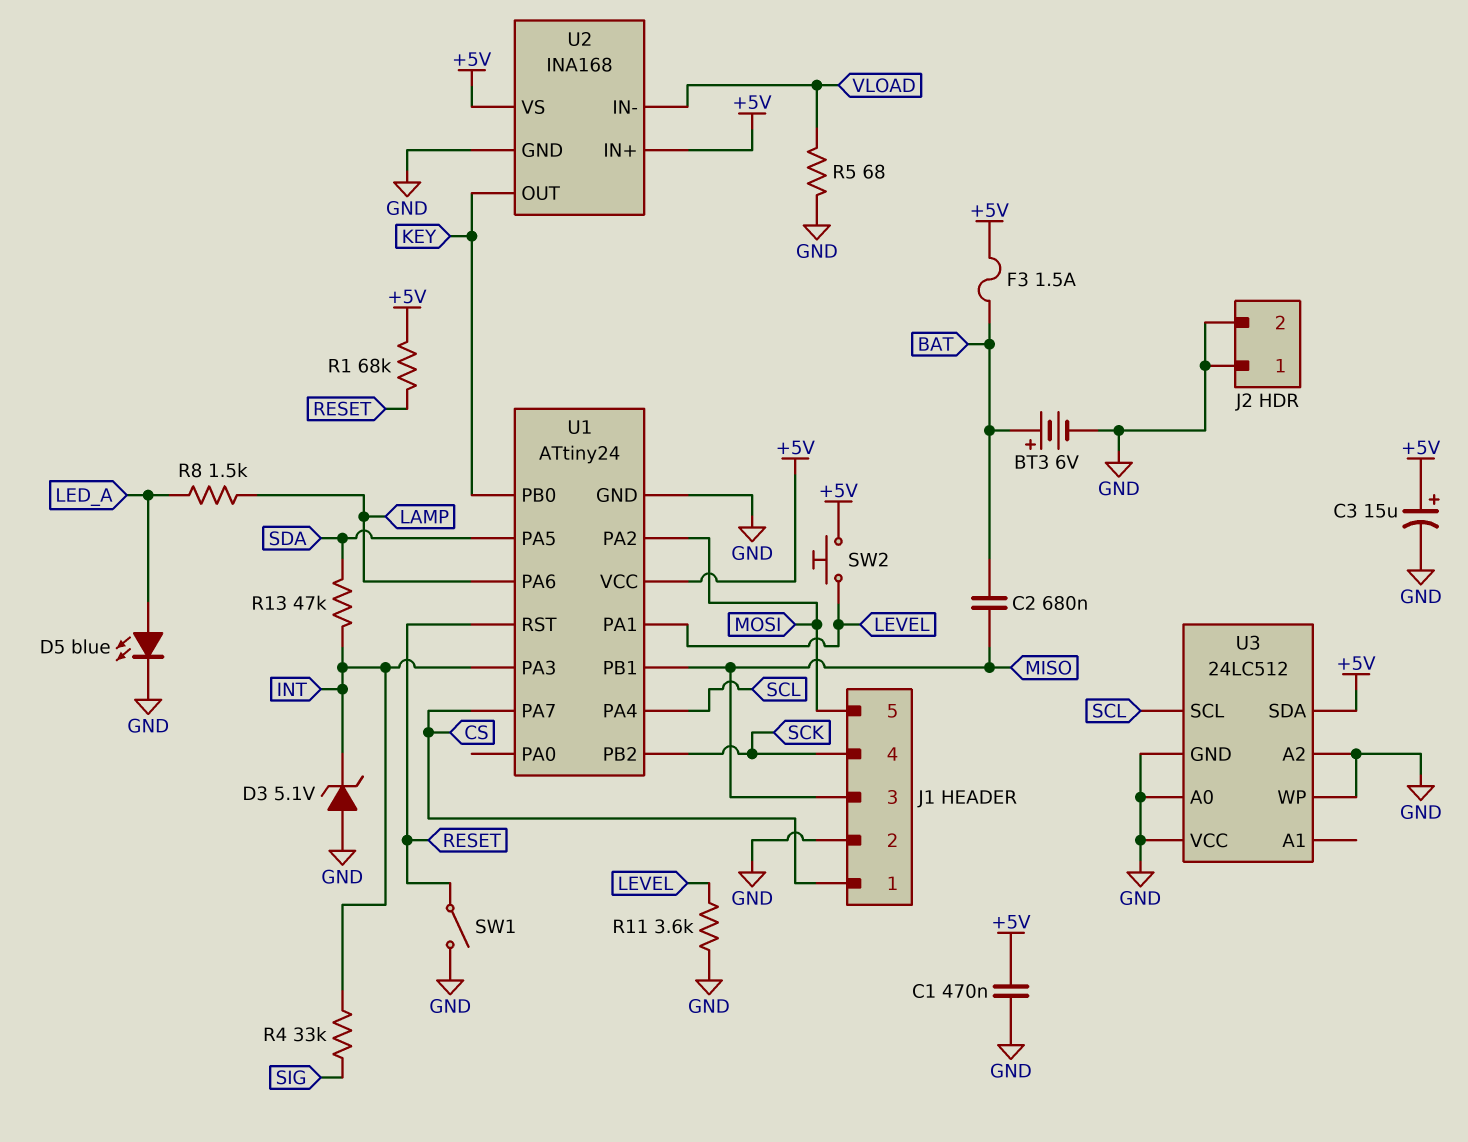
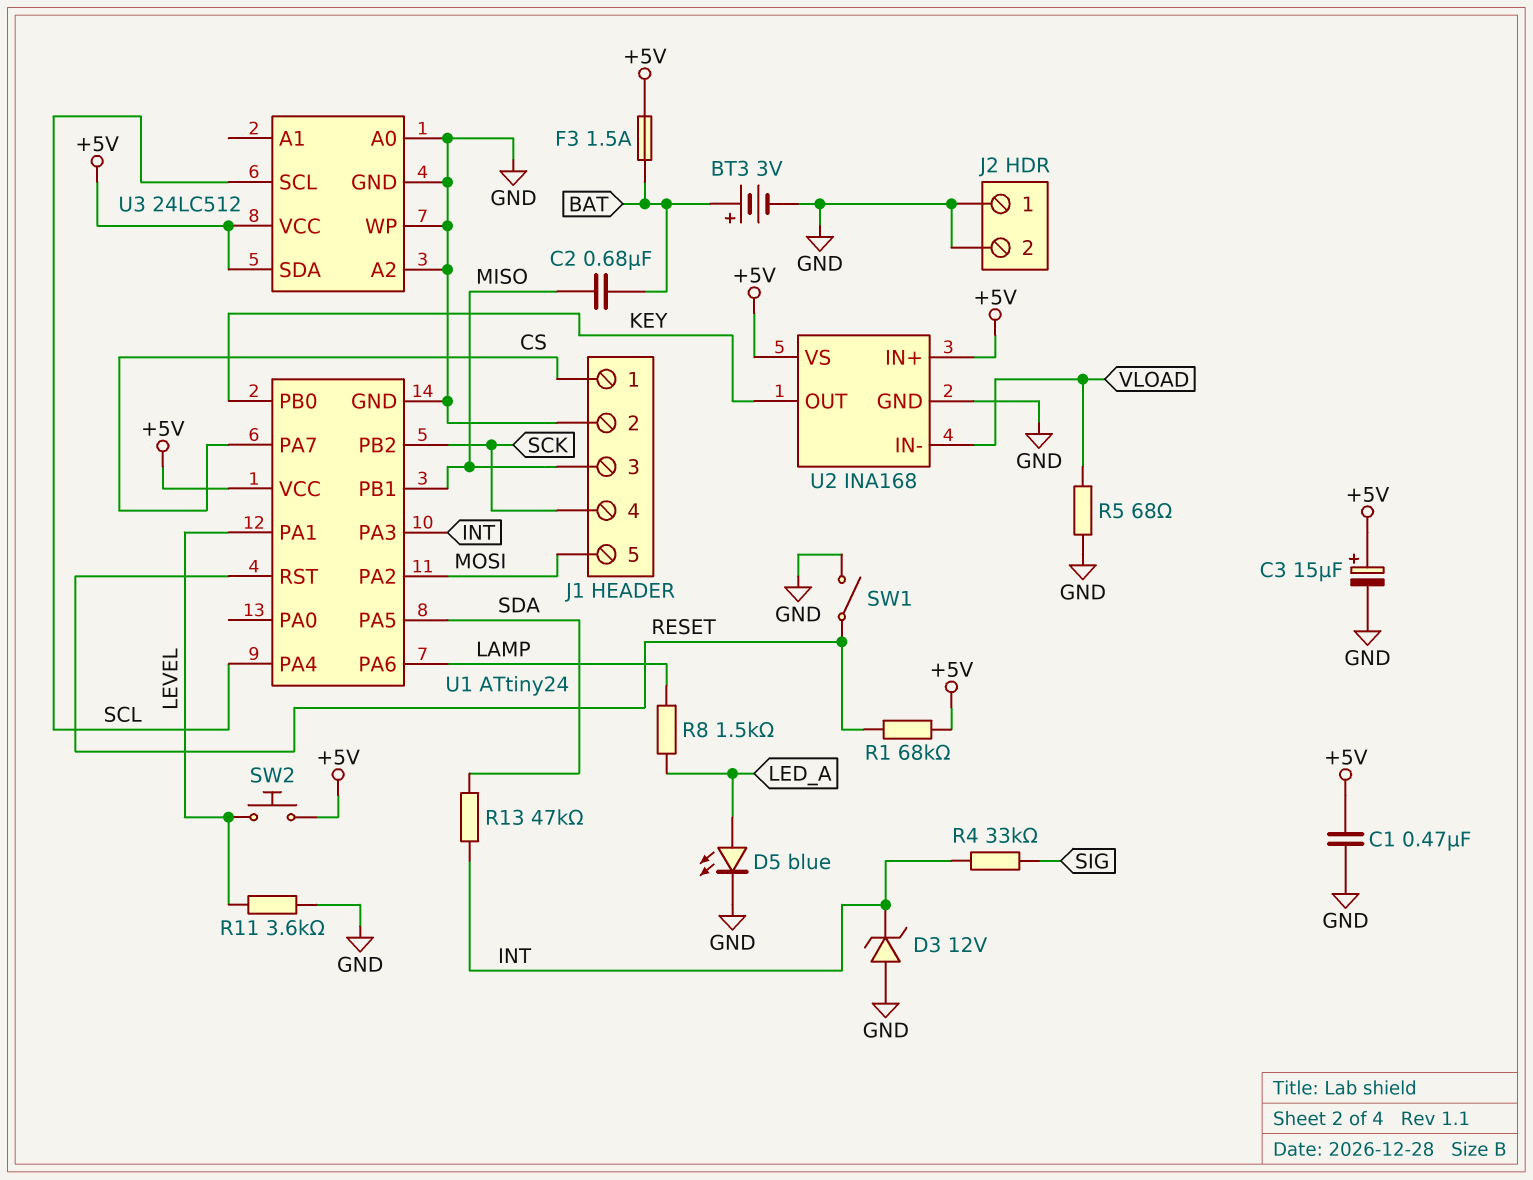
BT3: 6V (plus BAT, minus GND) -> 3V (plus BAT, minus GND)
D3: zener 5.1V (A GND, K INT) -> zener 12V (A GND, K INT)
U3 pin VCC: GND -> +5V

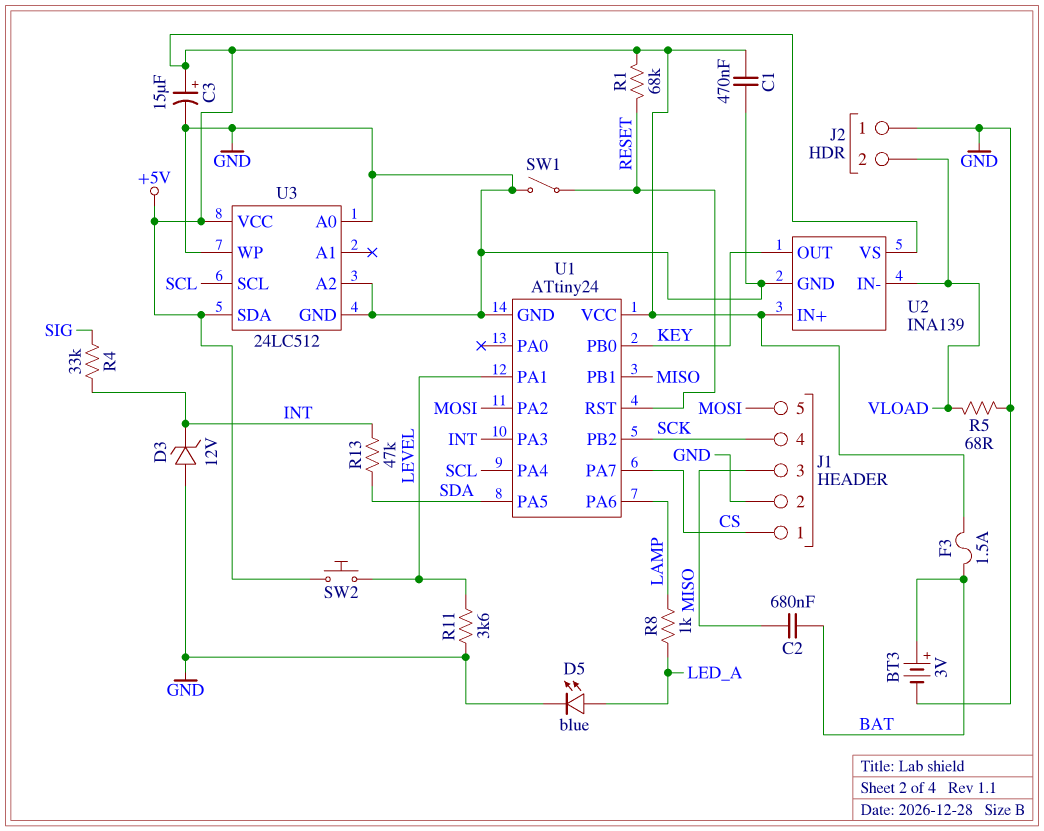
J2 pin 2: GND -> VLOAD
R8: 1.5k (LAMP, LED_A) -> 1k (LAMP, LED_A)
U2: INA168 -> INA139

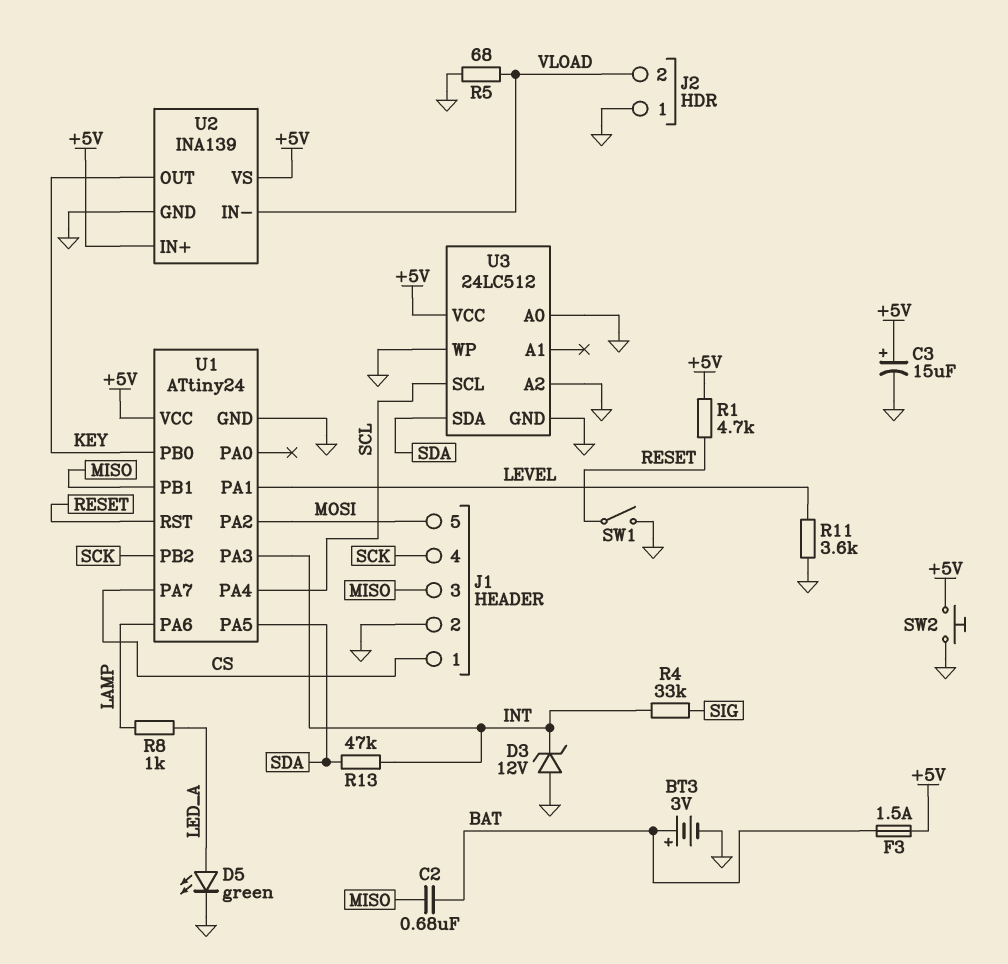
C1: 470nF (+5V, GND) -> none
D5: LED blue (A LED_A, K GND) -> LED green (A LED_A, K GND)
R1: 68k (+5V, RESET) -> 4.7k (+5V, RESET)
SW2: button (+5V, LEVEL) -> button (+5V, GND)
U3 pin SDA: +5V -> SDA

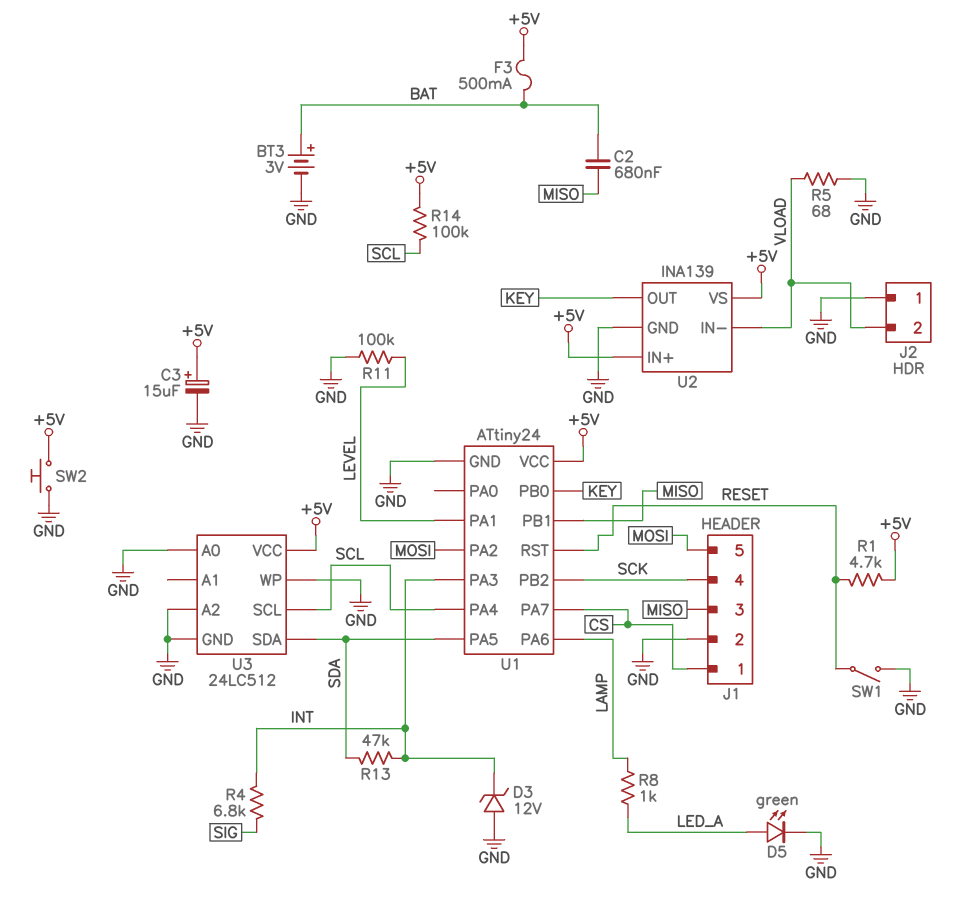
F3: 1.5A (+5V, BAT) -> 500mA (+5V, BAT)
R4: 33k (INT, SIG) -> 6.8k (INT, SIG)
R11: 3.6k (GND, LEVEL) -> 100k (GND, LEVEL)
R14: none -> 100k (+5V, SCL)

